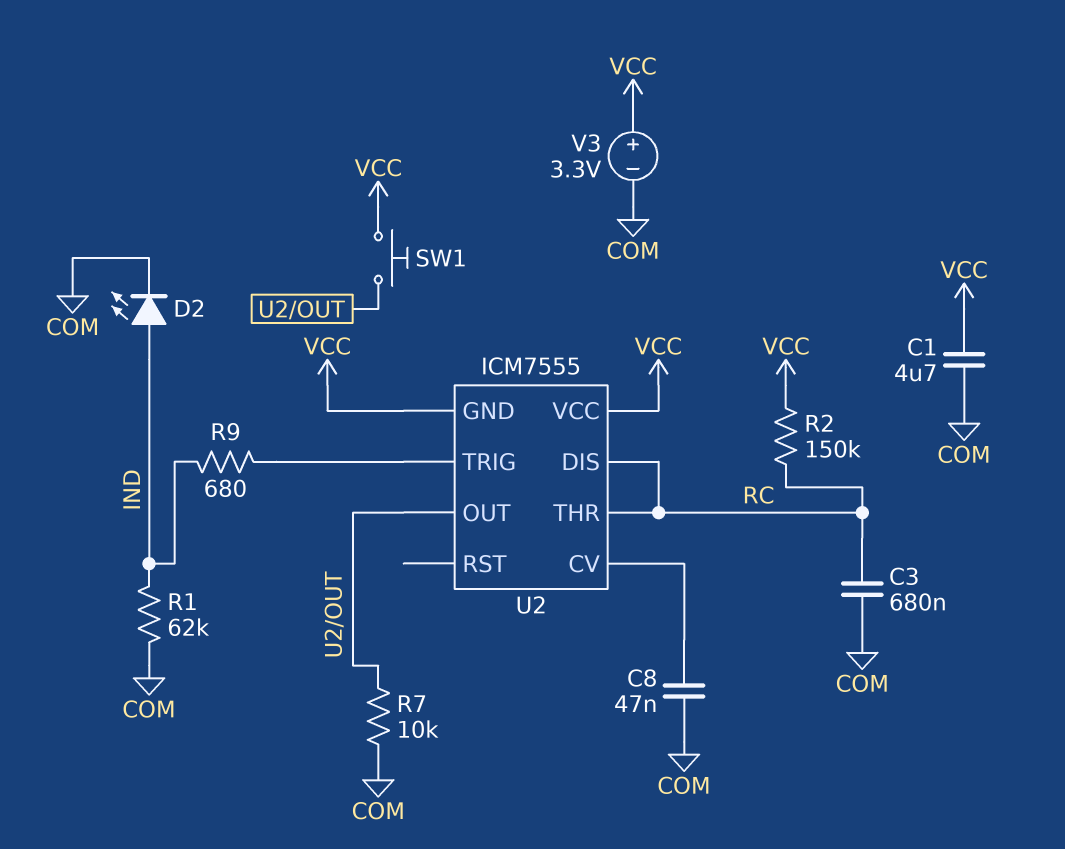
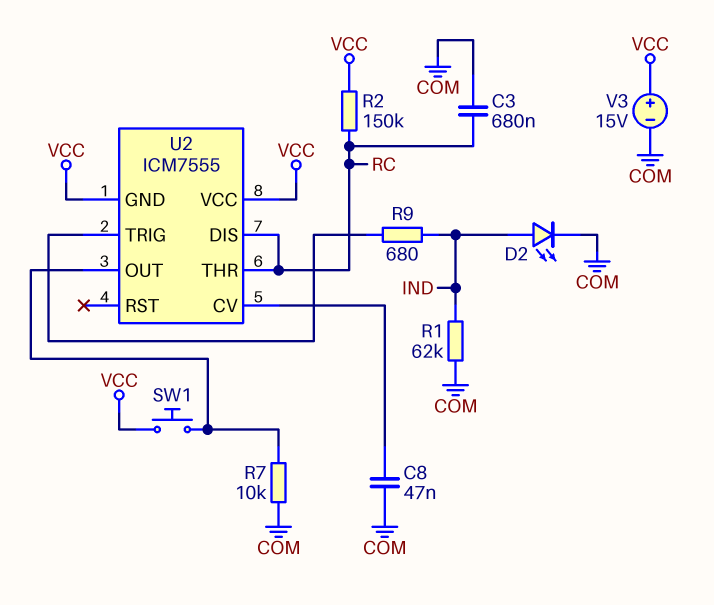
C1: 4.7uF (COM, VCC) -> none
V3: 3.3V (plus VCC, minus COM) -> 15V (plus VCC, minus COM)

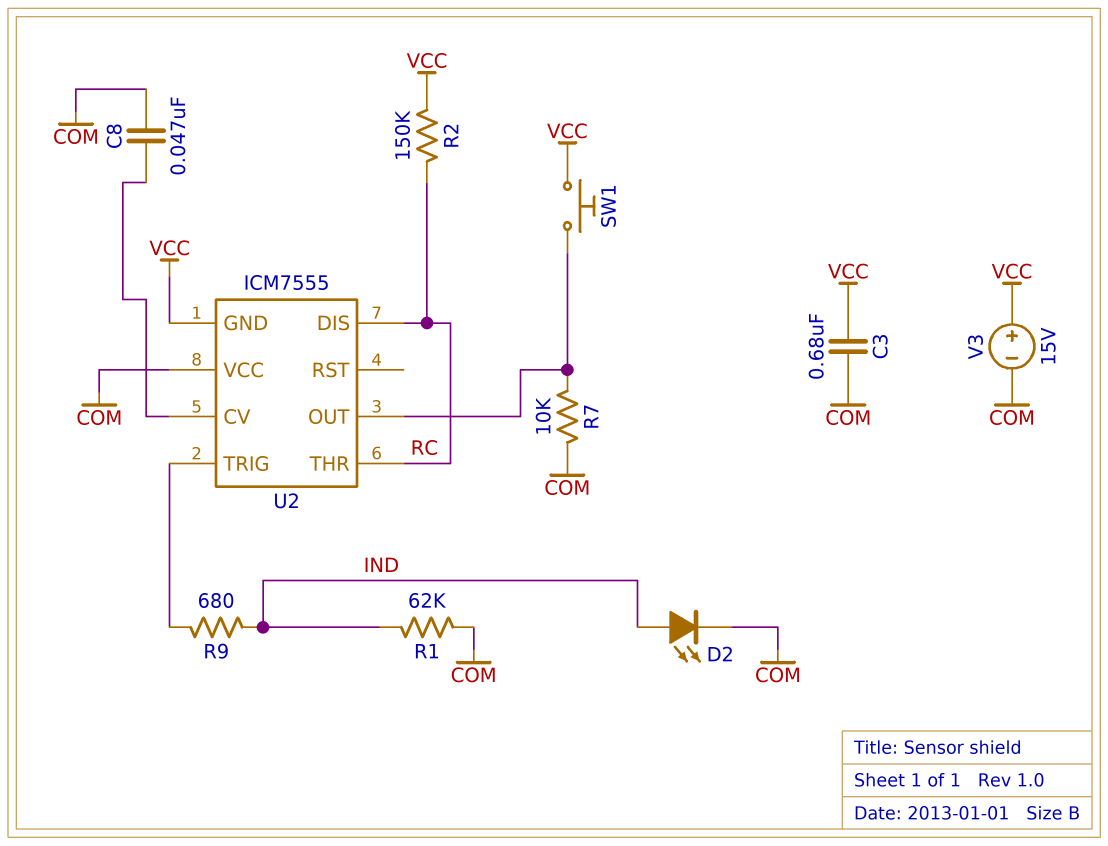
C3: 680nF (COM, RC) -> 680nF (COM, VCC)
U2 pin VCC: VCC -> COM

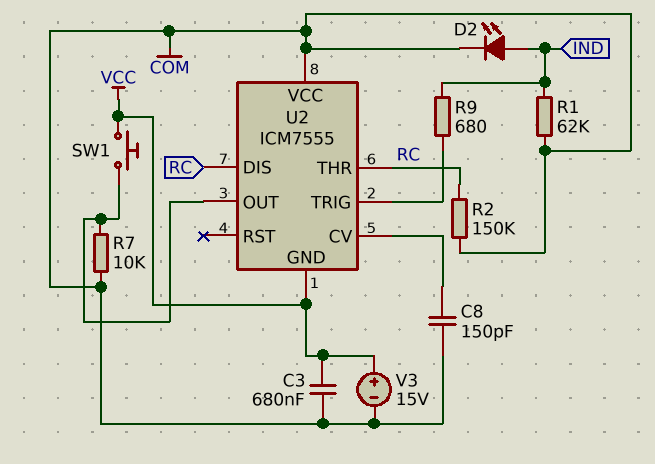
C8: 47nF (COM, U2/CV) -> 150pF (COM, U2/CV)
R2: 150k (RC, VCC) -> 150k (COM, RC)

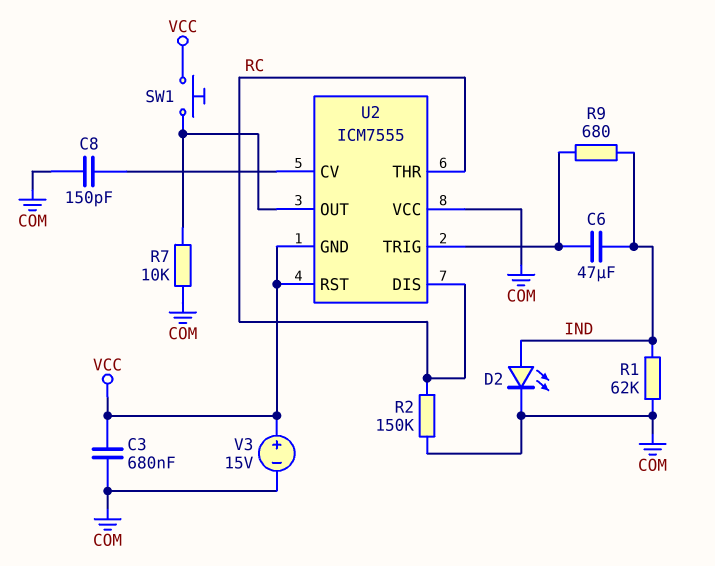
C6: none -> 47uF (IND, U2/TRIG)
U2 pin RST: none -> VCC

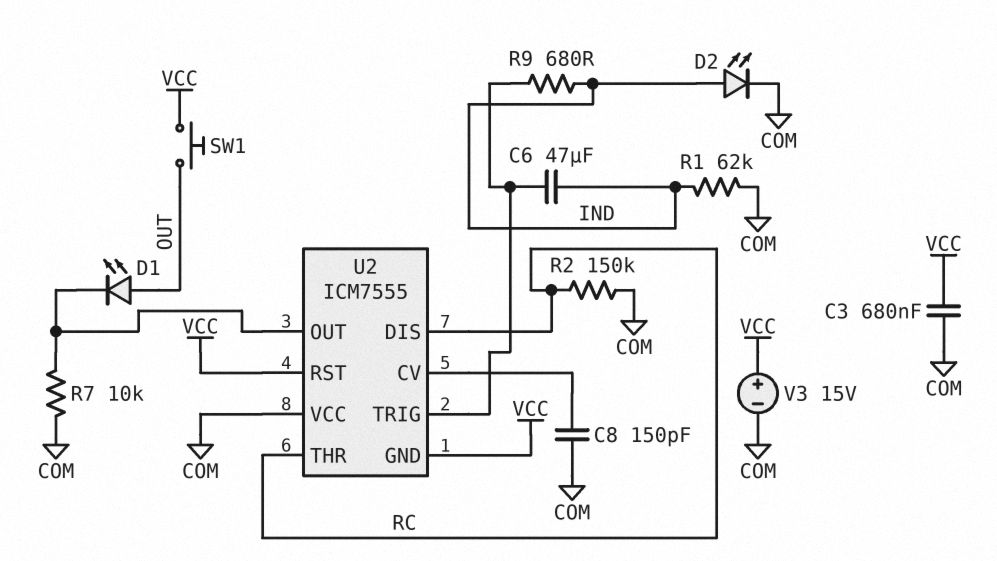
D1: none -> LED (A OUT, K U2/OUT)
SW1: button (U2/OUT, VCC) -> button (OUT, VCC)

